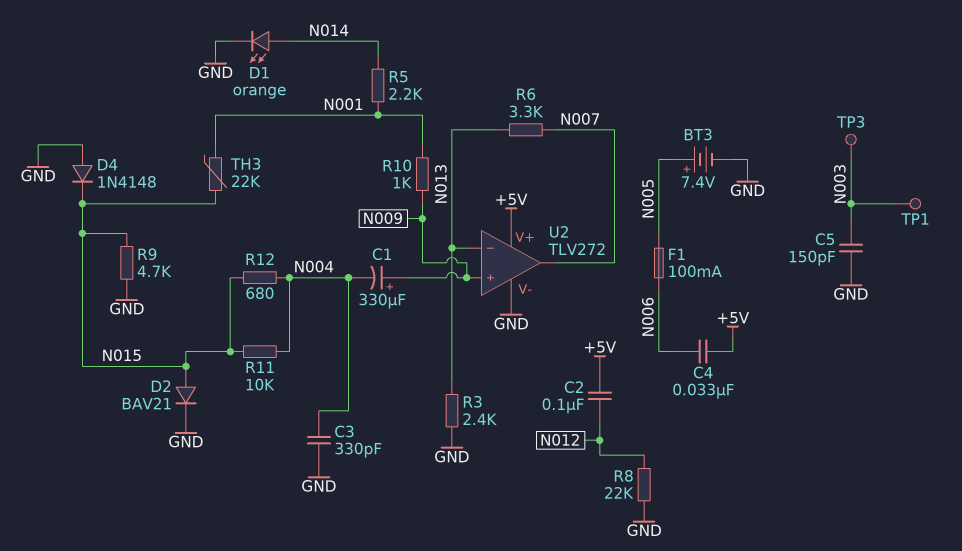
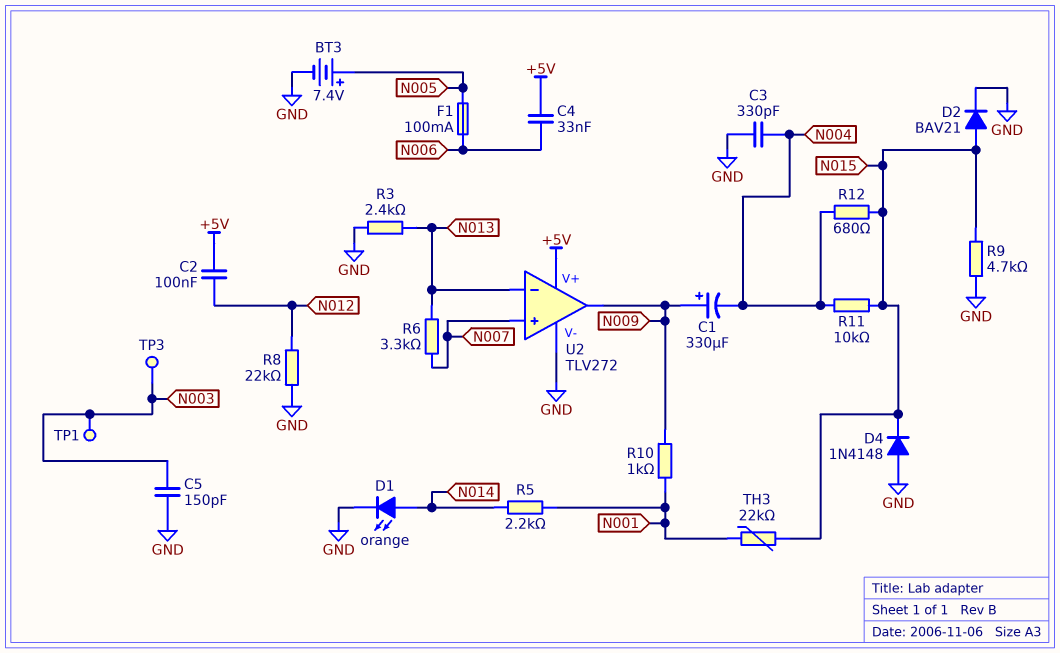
U2 pin in+: N009 -> N007
U2 pin out: N007 -> N009

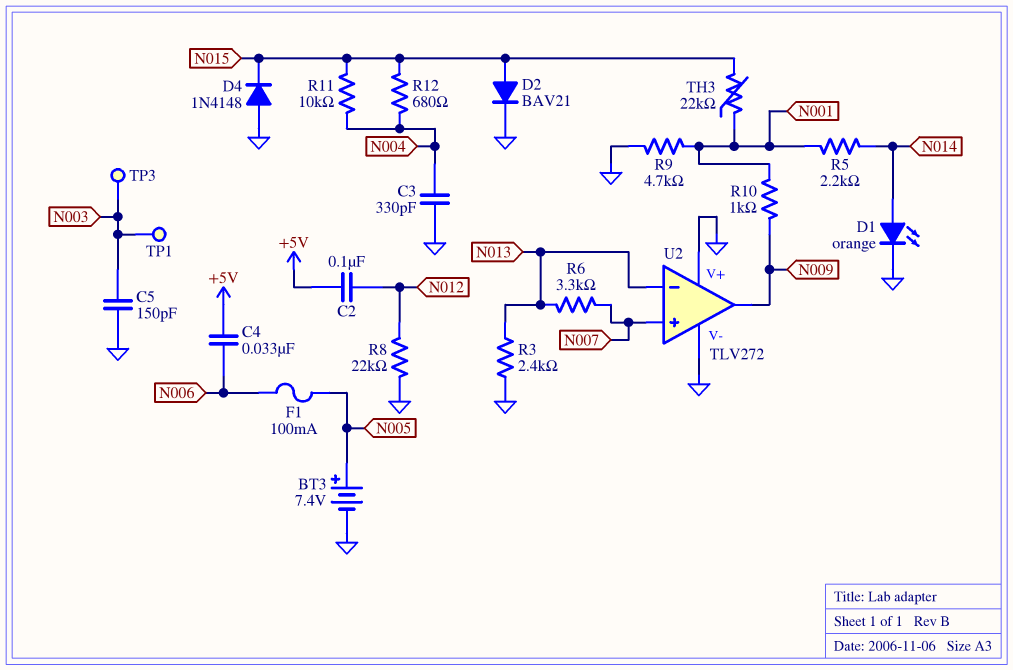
C1: 330uF (plus N009, minus N004) -> none
R9: 4.7k (GND, N015) -> 4.7k (GND, N001)
U2 pin V+: +5V -> GND

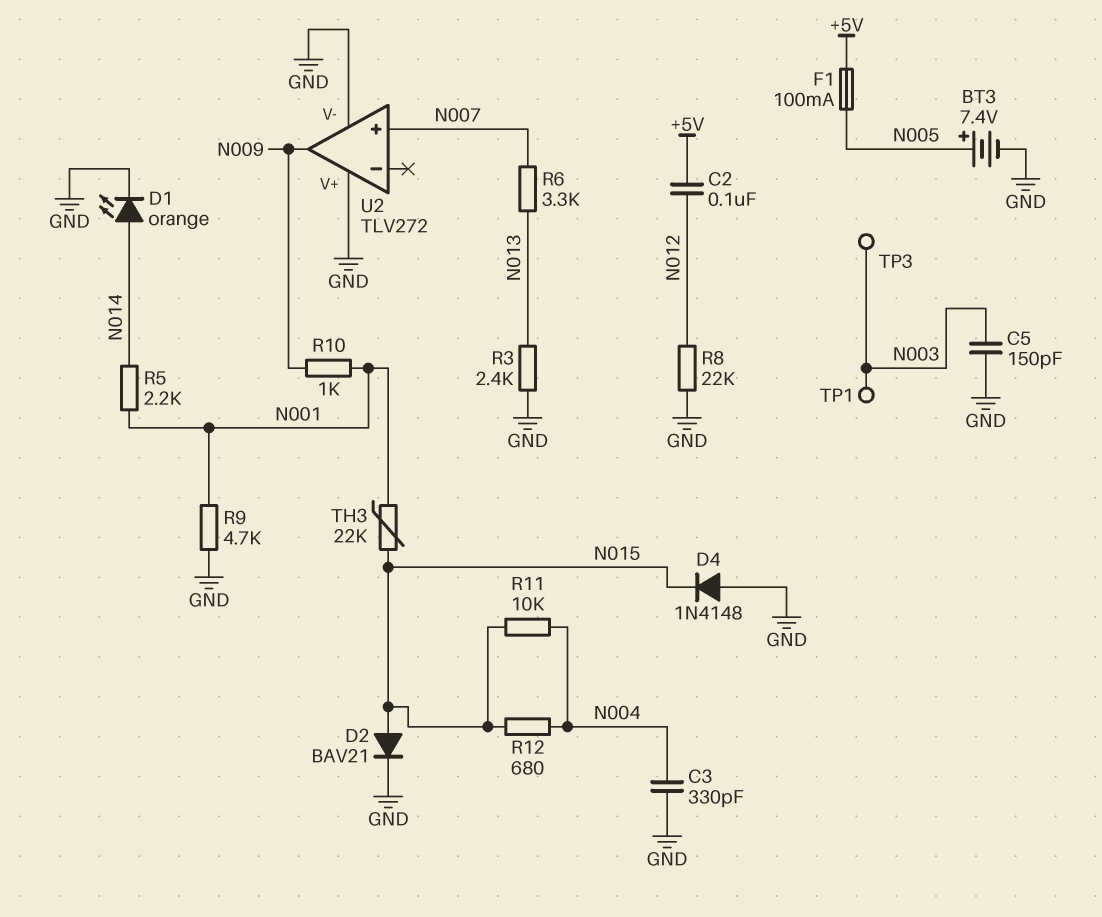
C4: 33nF (+5V, N006) -> none
F1: 100mA (N005, N006) -> 100mA (+5V, N005)
U2 pin in-: N013 -> none

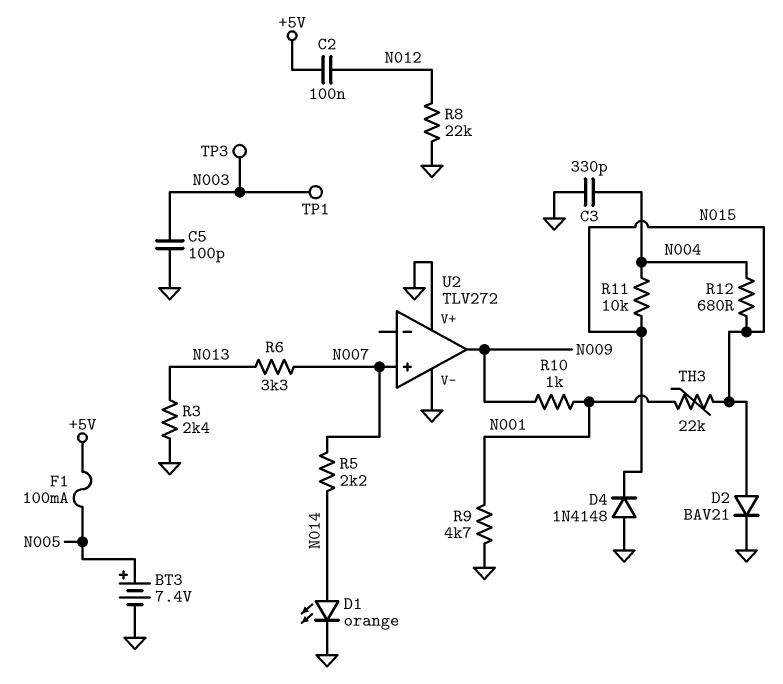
C5: 150pF (GND, N003) -> 100pF (GND, N003)
R5: 2.2k (N001, N014) -> 2.2k (N007, N014)

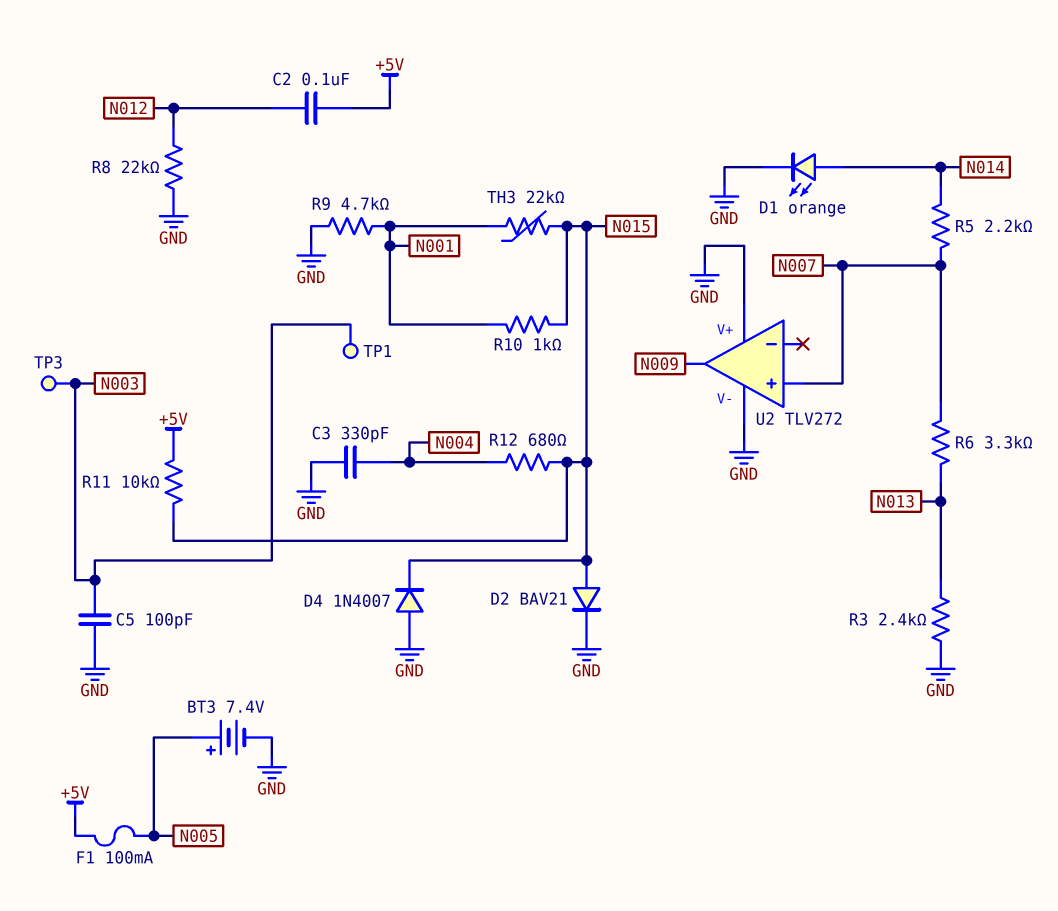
D4: diode 1N4148 (A GND, K N015) -> diode 1N4007 (A GND, K N015)
R10: 1k (N001, N009) -> 1k (N001, N015)
R11: 10k (N004, N015) -> 10k (+5V, N015)

